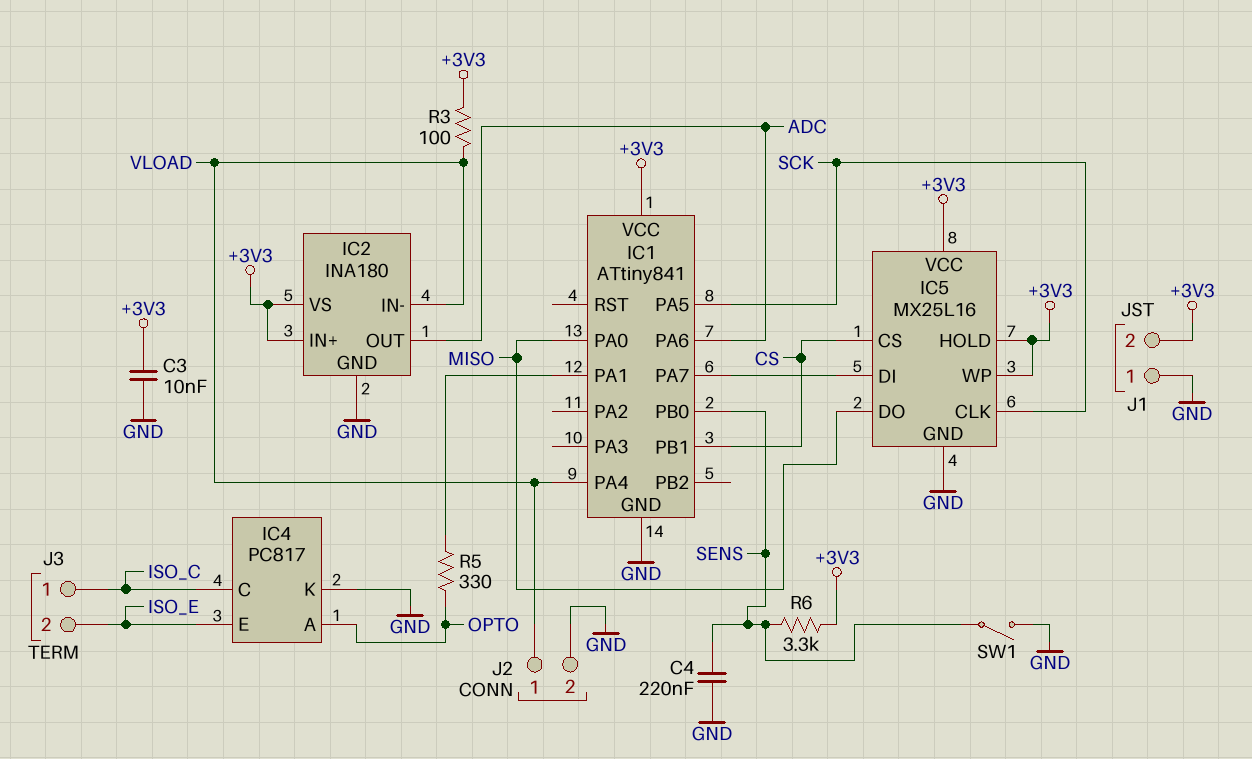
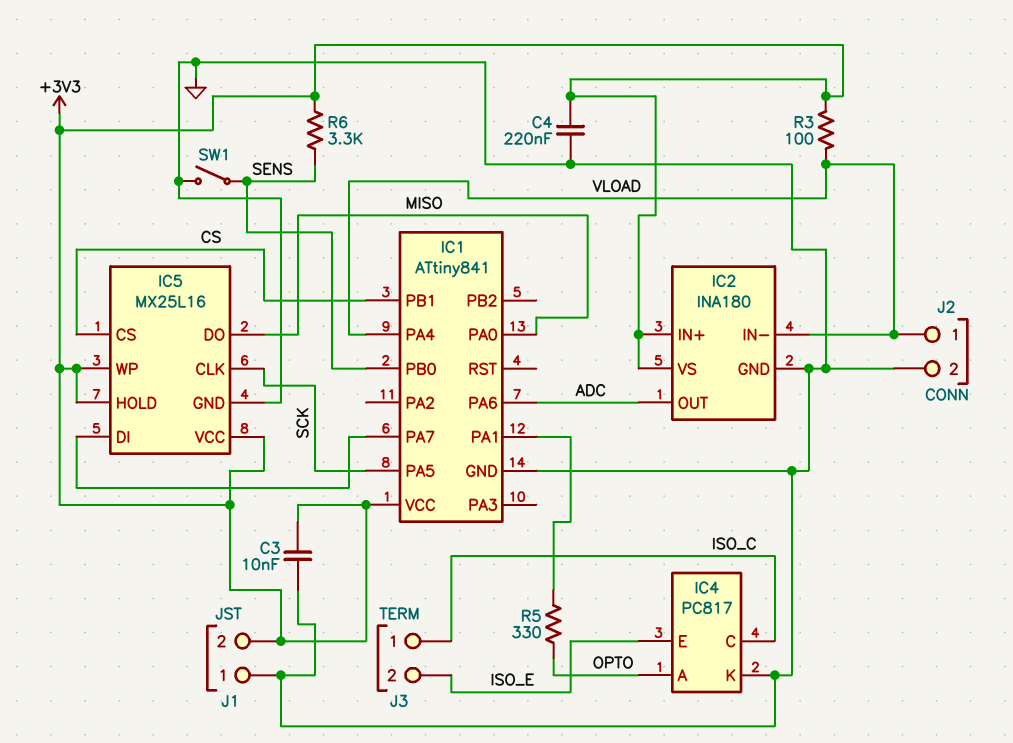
C4: 220nF (GND, SENS) -> 220nF (+3V3, GND)

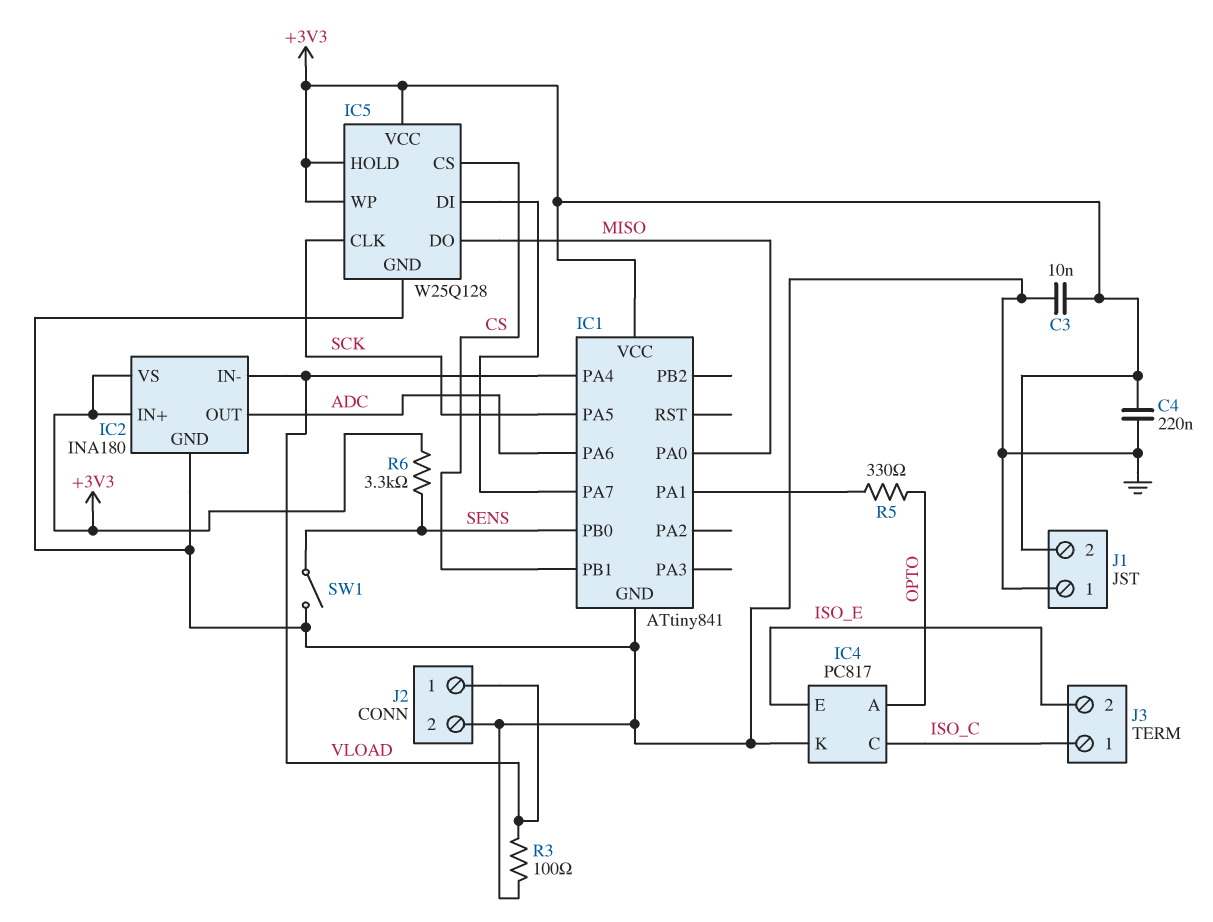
IC5: MX25L16 -> W25Q128
R3: 100 (+3V3, VLOAD) -> 100 (GND, VLOAD)

